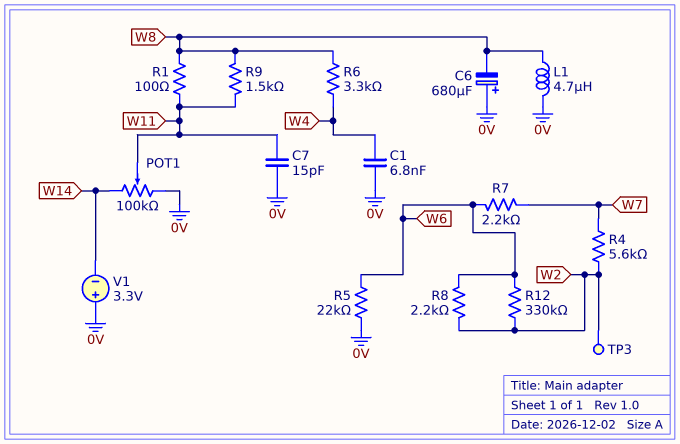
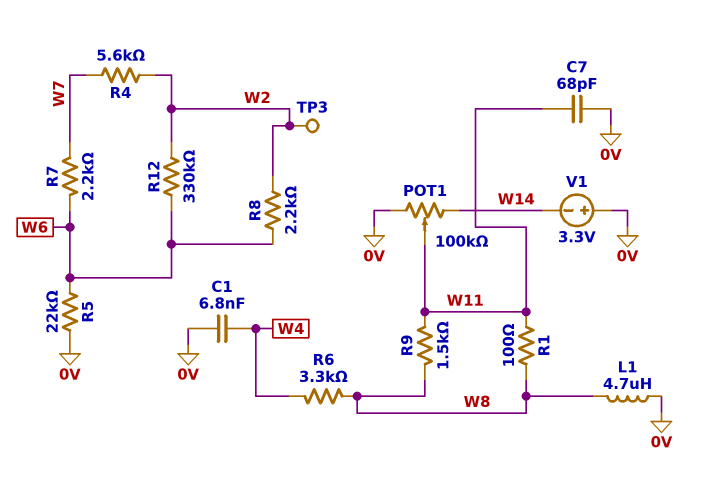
C6: 680uF (plus 0V, minus W8) -> none
C7: 15pF (0V, W11) -> 68pF (0V, W11)

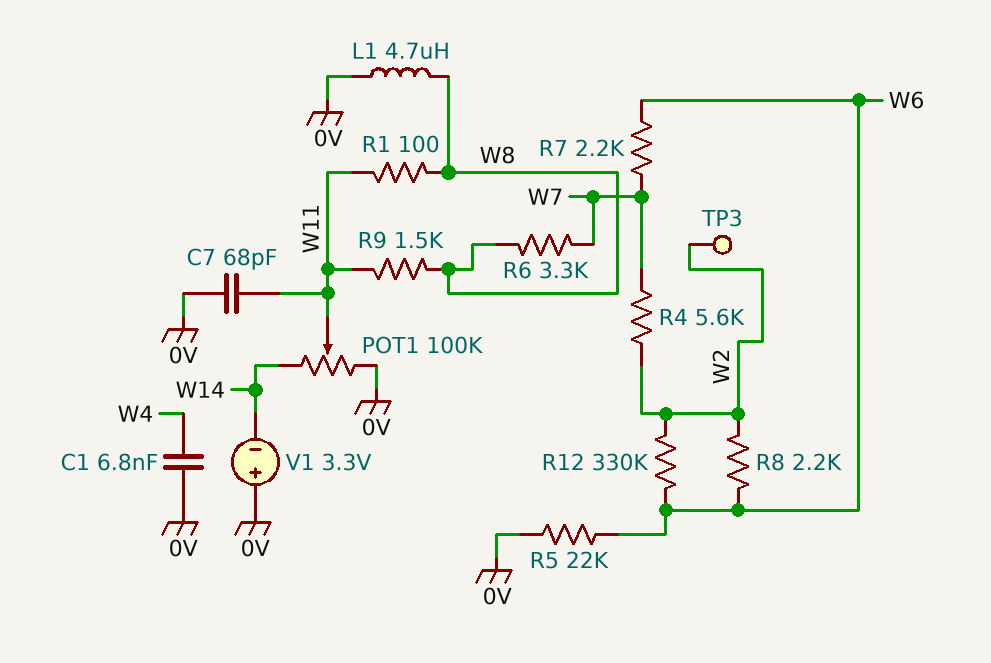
R6: 3.3k (W4, W8) -> 3.3k (W7, W8)

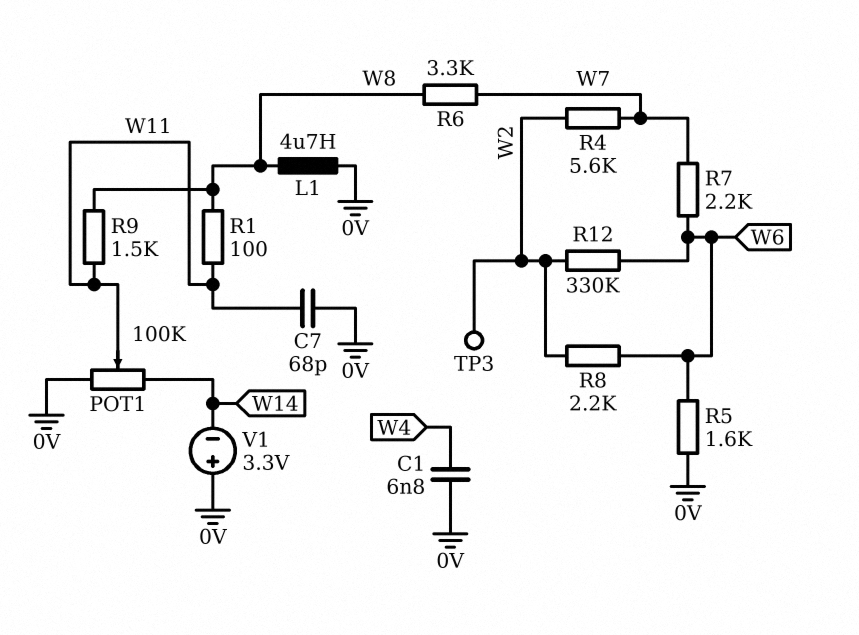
R5: 22k (0V, W6) -> 1.6k (0V, W6)

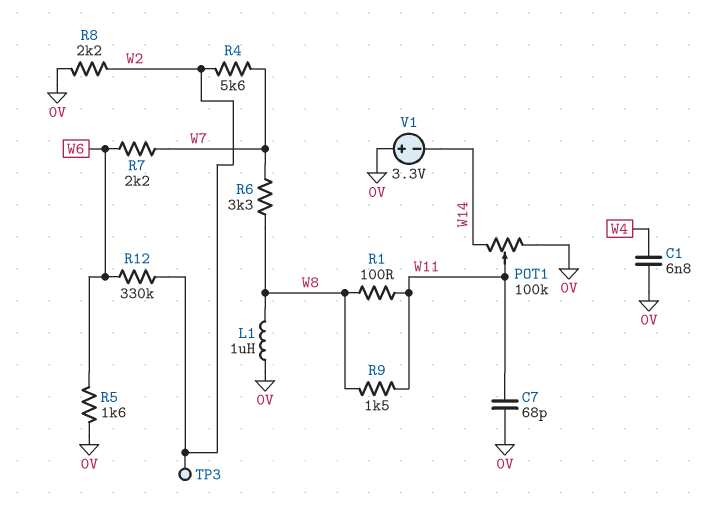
L1: 4.7uH (0V, W8) -> 1uH (0V, W8)
R8: 2.2k (W2, W6) -> 2.2k (0V, W2)

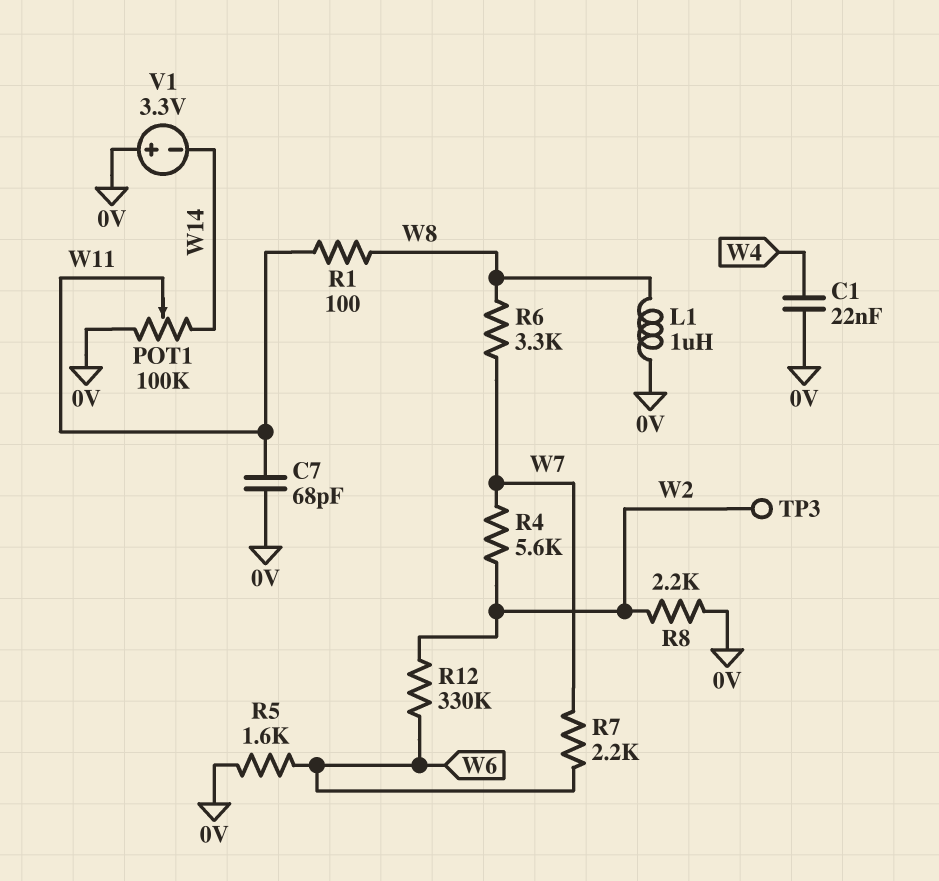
C1: 6.8nF (0V, W4) -> 22nF (0V, W4)
R9: 1.5k (W8, W11) -> none

